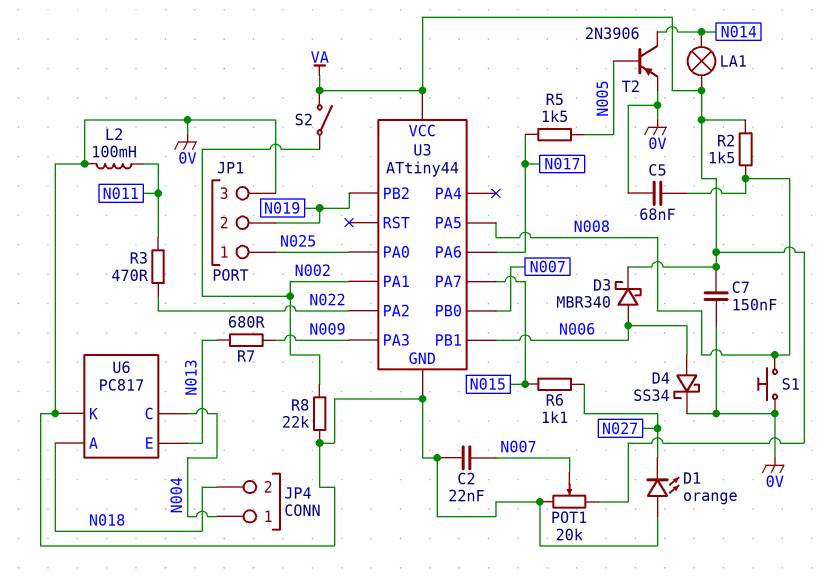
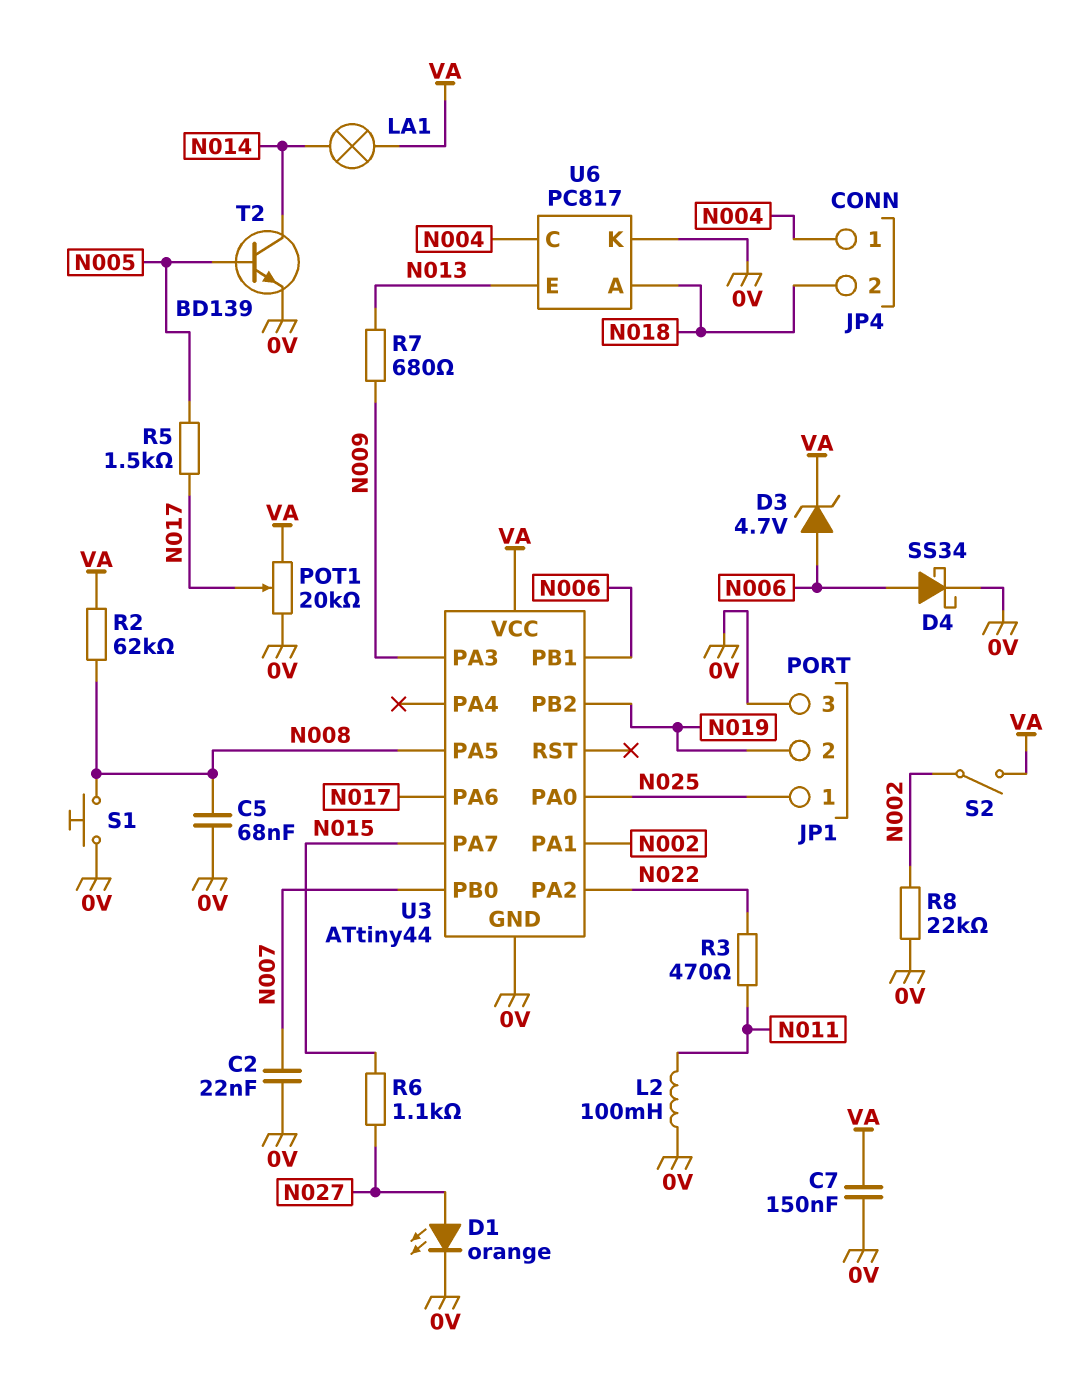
D1: LED orange (A 0V, K N027) -> LED orange (A N027, K 0V)
D3: schottky MBR340 (A N006, K VA) -> zener 4.7V (A N006, K VA)
POT1: 20k (0V, VA, wiper N007) -> 20k (0V, VA, wiper N017)
R2: 1.5k (N008, VA) -> 62k (N008, VA)
T2: PNP 2N3906 (B N005, C N014, E 0V) -> NPN BD139 (B N005, C N014, E 0V)

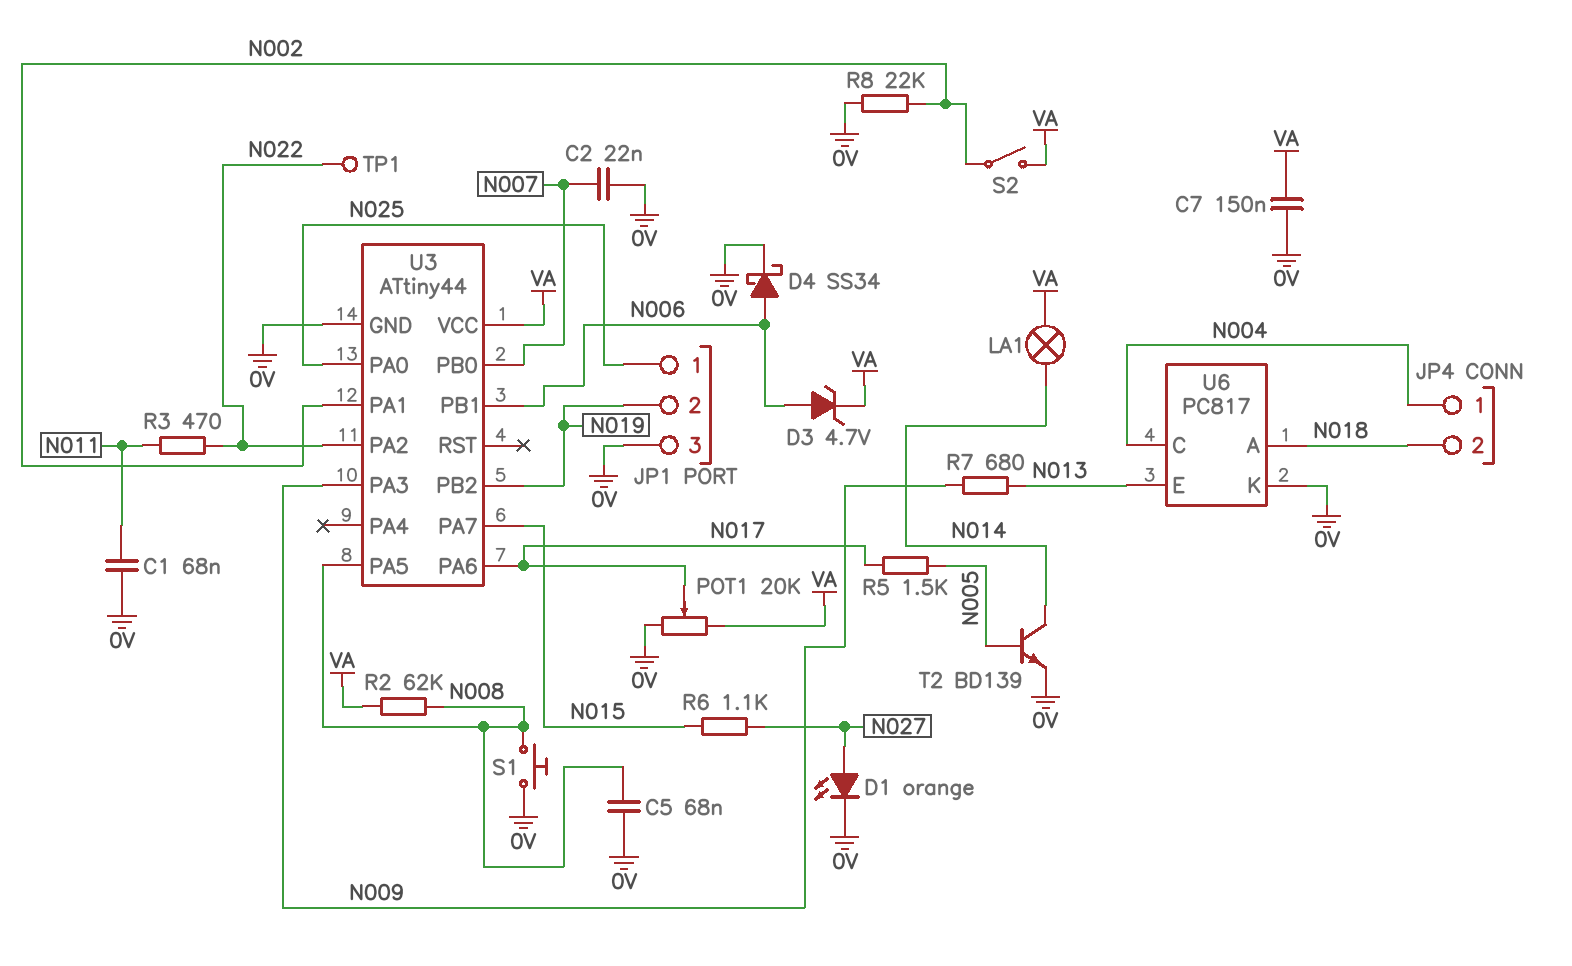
C1: none -> 68nF (0V, N011)
L2: 100mH (0V, N011) -> none
TP1: none -> test point (N022)

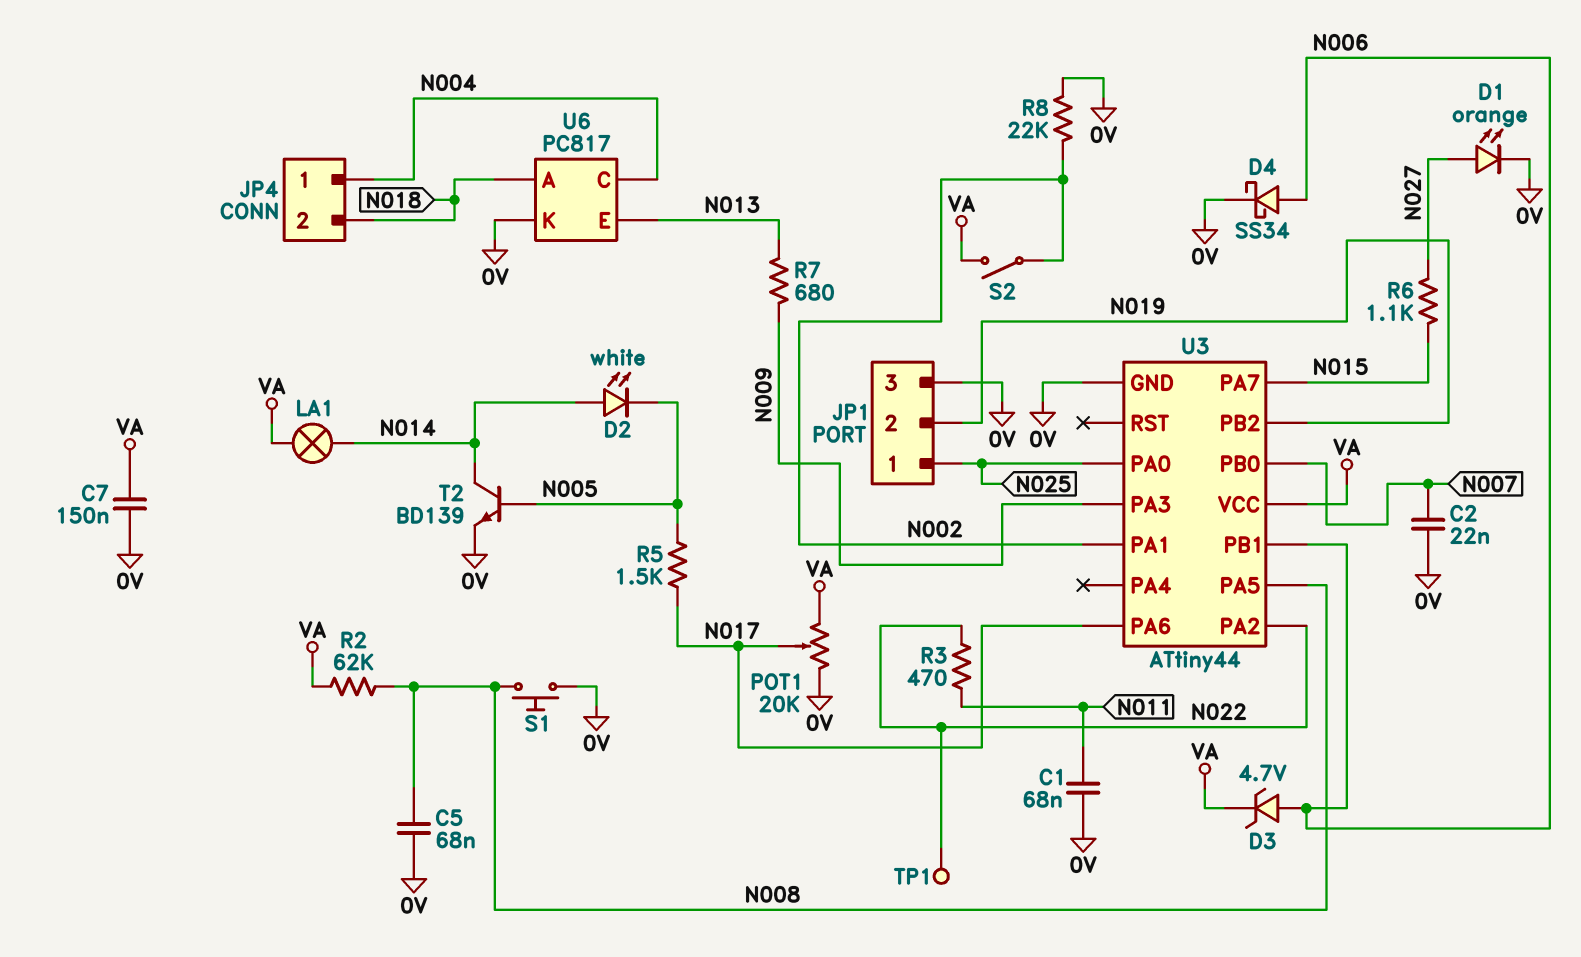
D2: none -> LED white (A N014, K N005)

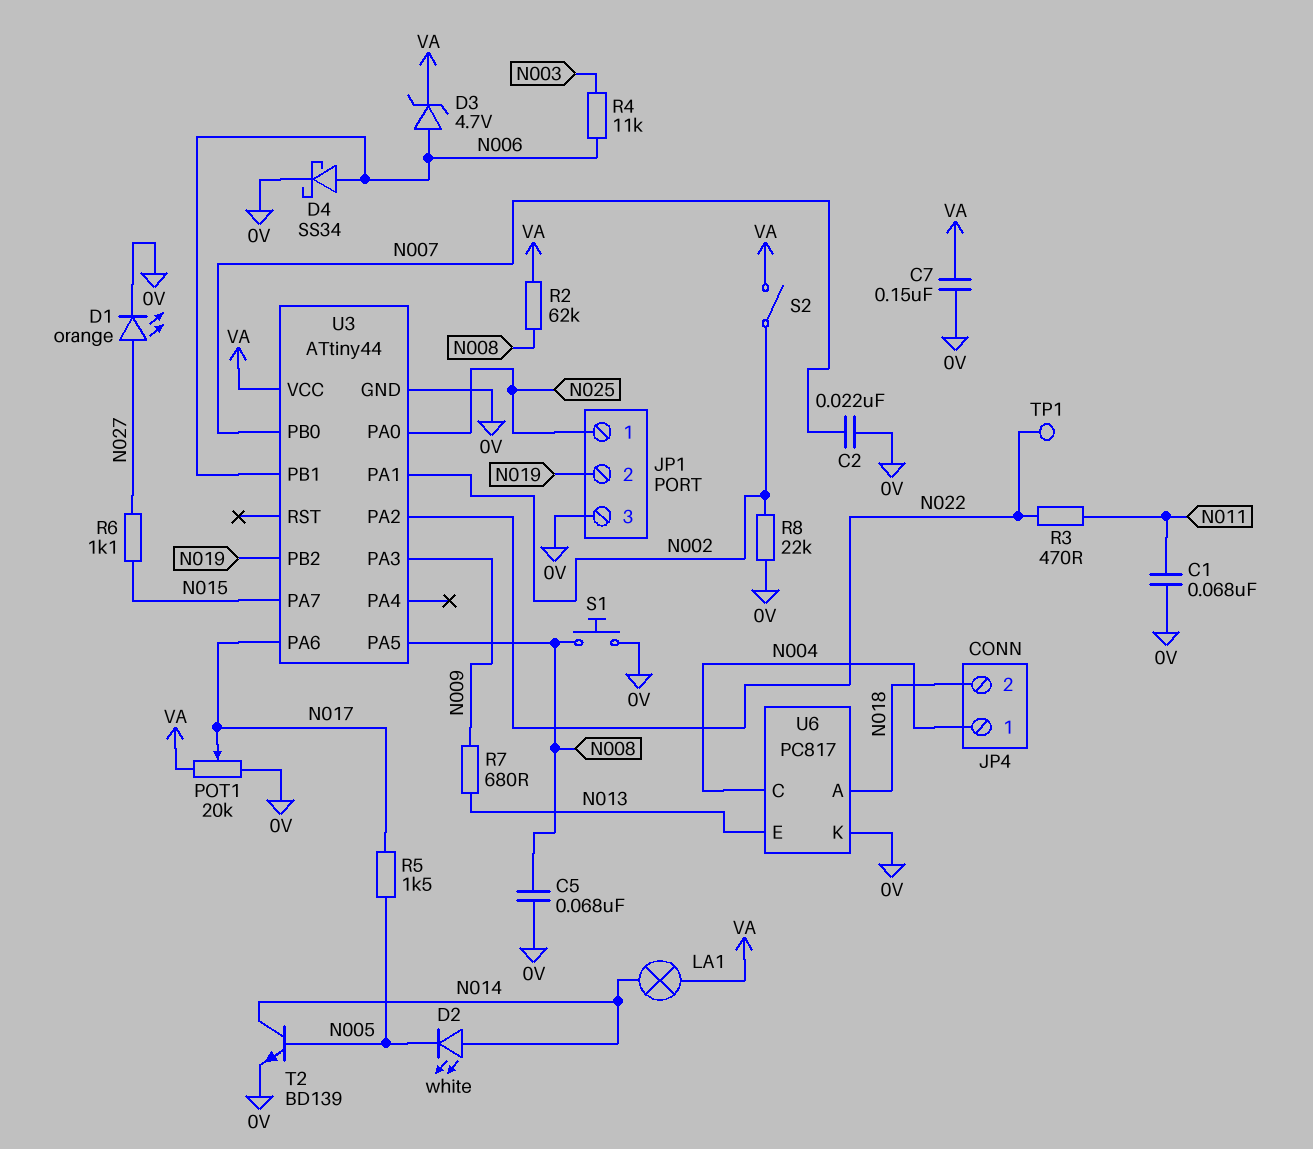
R4: none -> 11k (N003, N006)

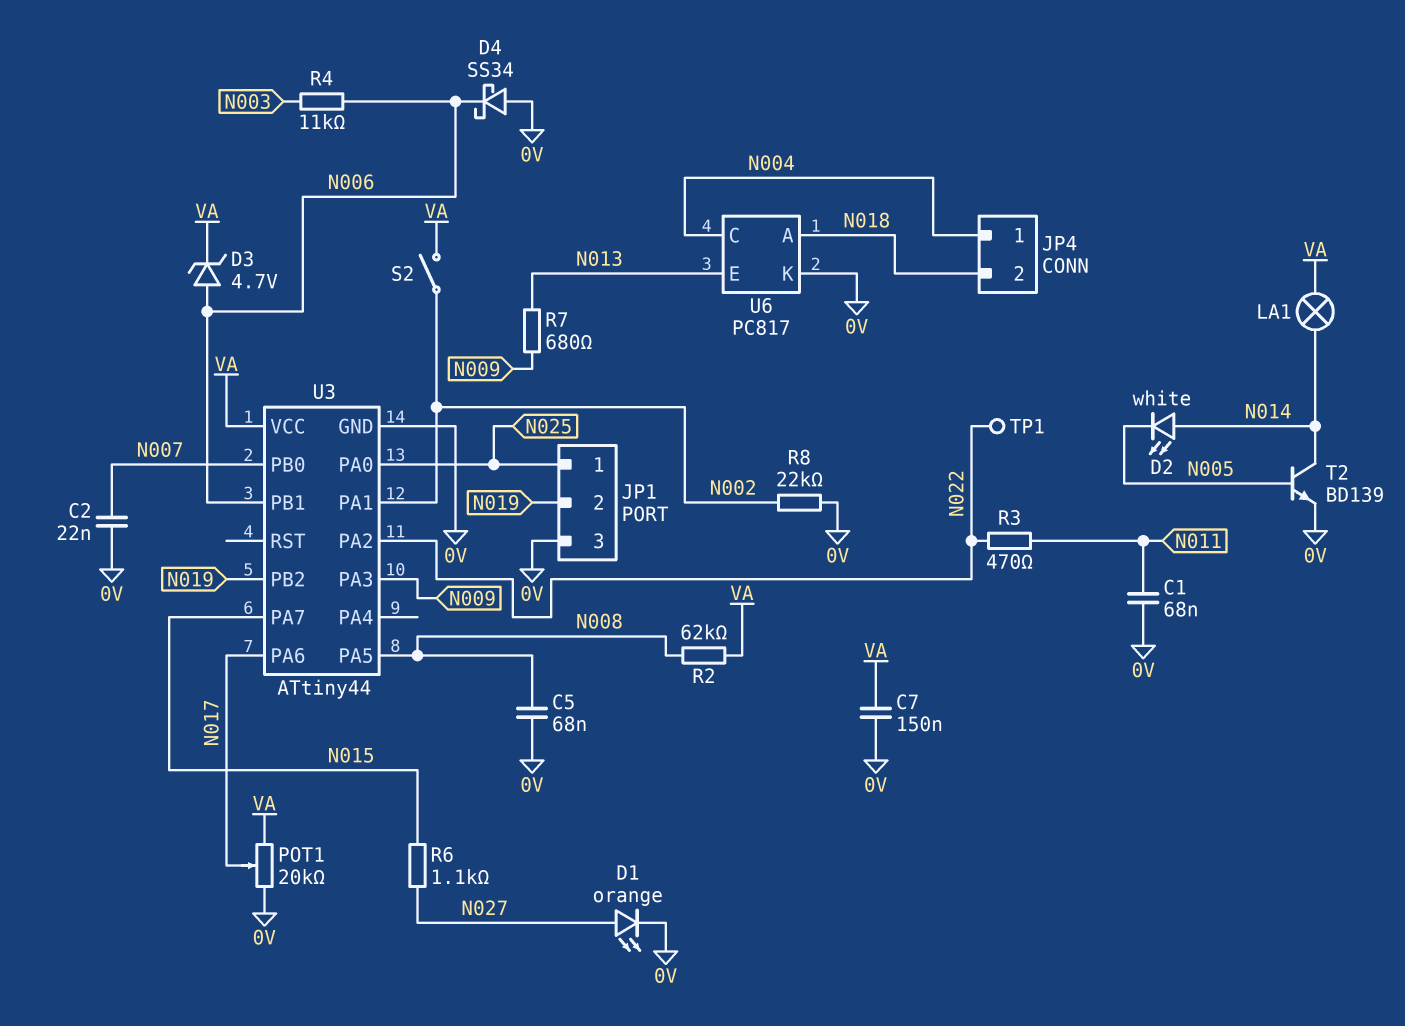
D4: schottky SS34 (A N006, K 0V) -> schottky SS34 (A 0V, K N006)
R5: 1.5k (N005, N017) -> none
S1: button (0V, N008) -> none

